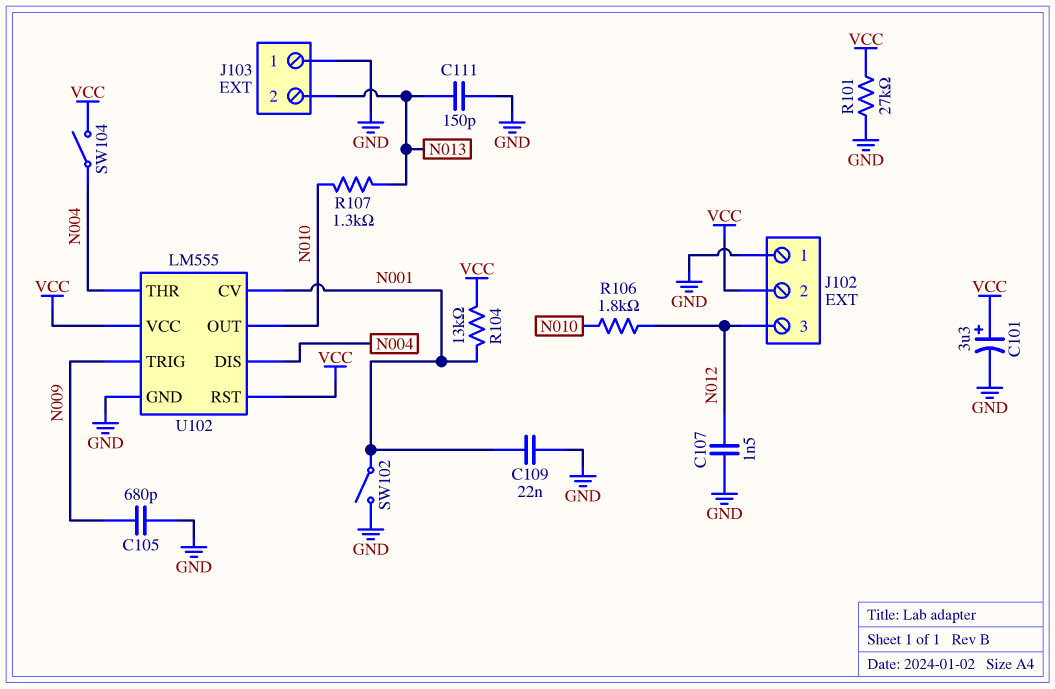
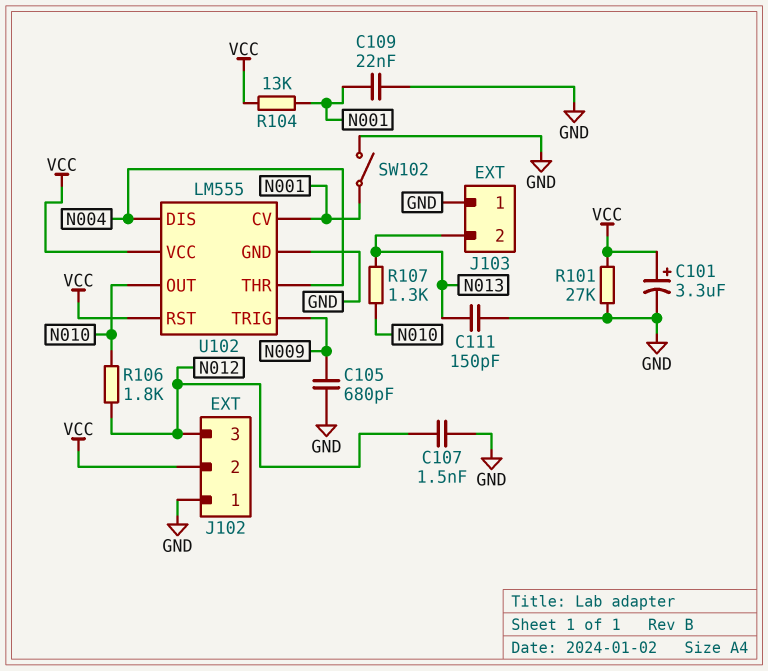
SW104: switch (N004, VCC) -> none

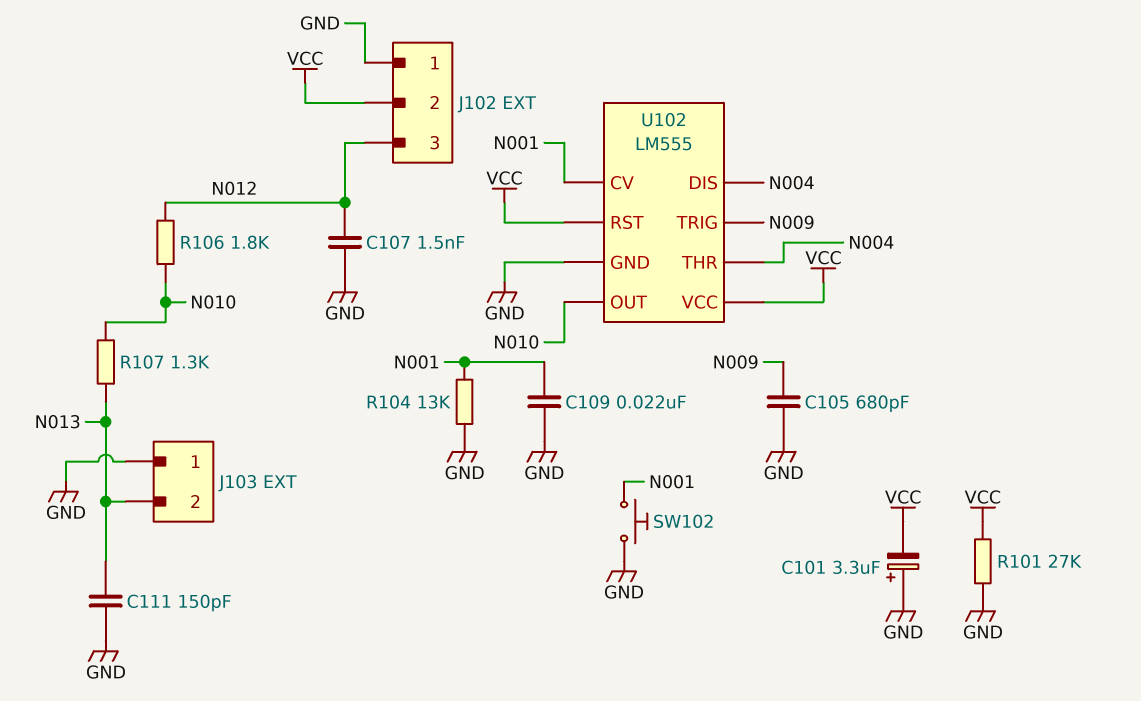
C101: 3.3uF (plus VCC, minus GND) -> 3.3uF (plus GND, minus VCC)
R104: 13k (N001, VCC) -> 13k (GND, N001)
SW102: switch (GND, N001) -> button (GND, N001)

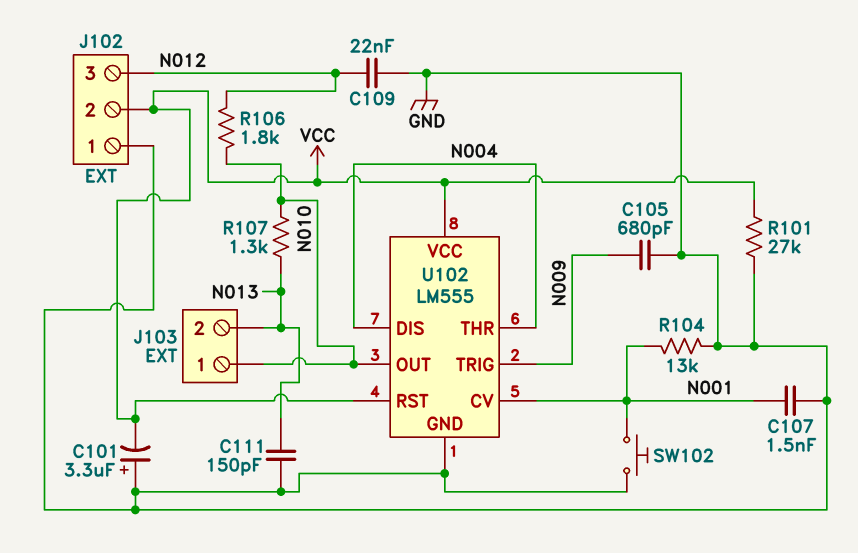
C107: 1.5nF (GND, N012) -> 1.5nF (GND, N001)
C109: 22nF (GND, N001) -> 22nF (GND, N012)
J103 pin 1: GND -> N010

